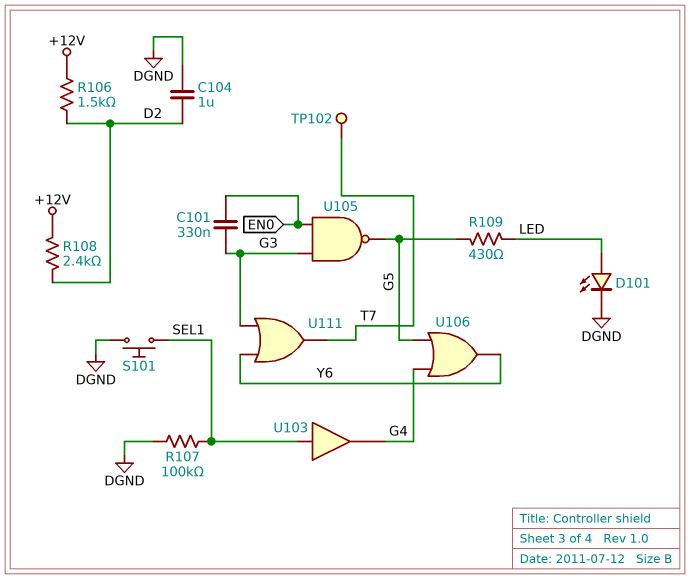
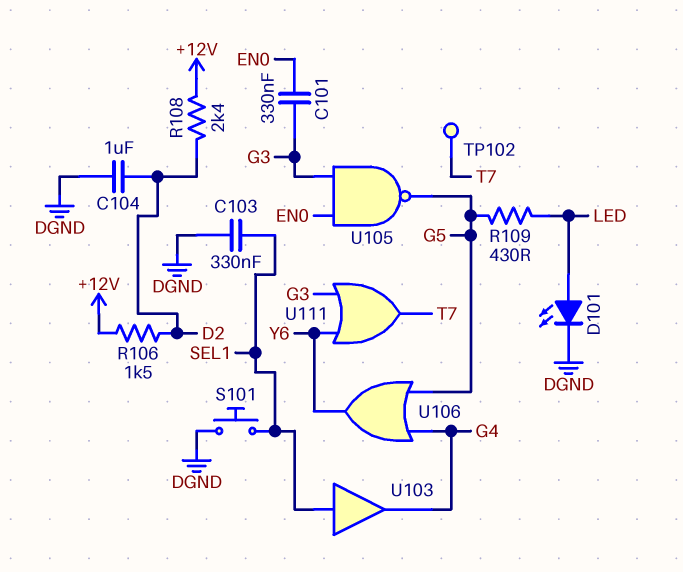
C103: none -> 330nF (DGND, SEL1)
R107: 100k (DGND, SEL1) -> none

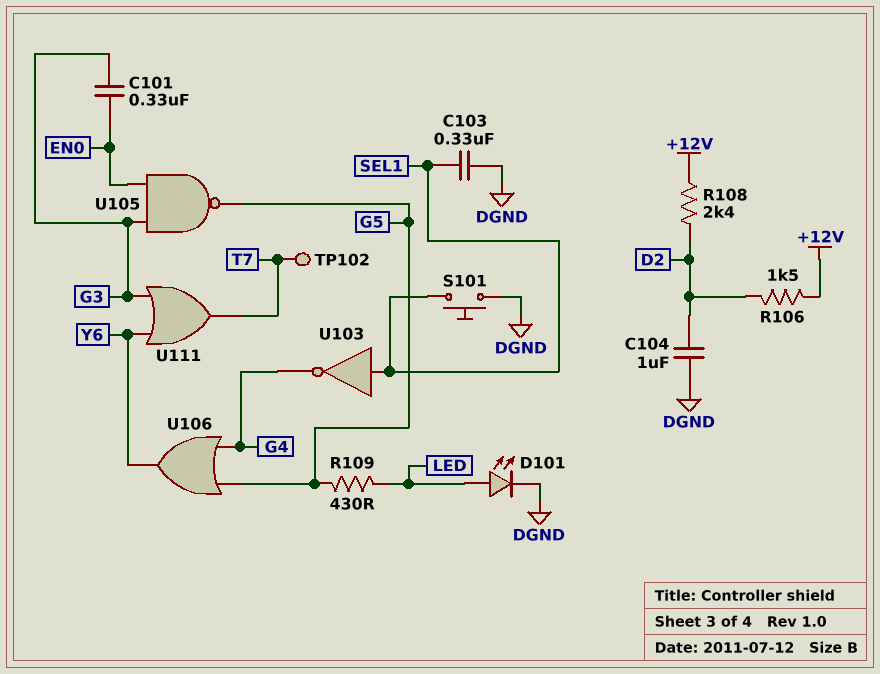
U103: buffer (in SEL1, out G4) -> NOT (in SEL1, out G4)

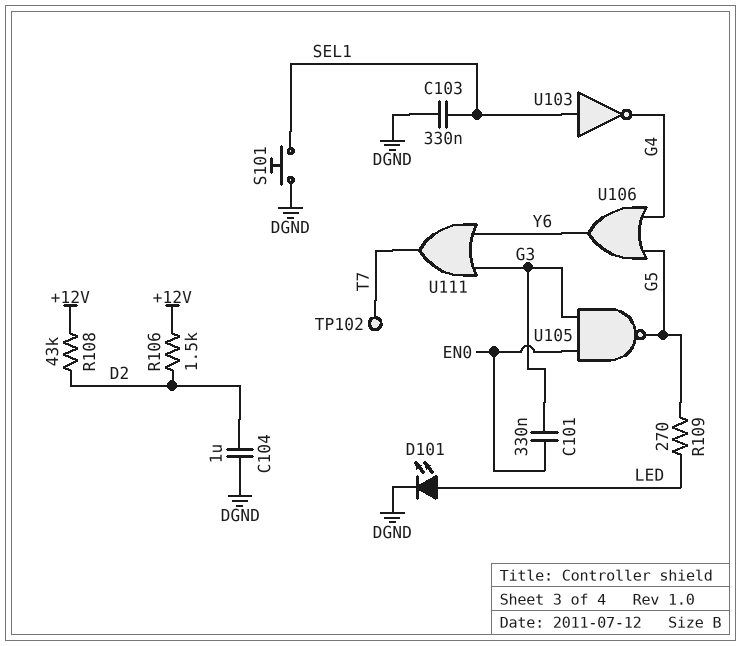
R108: 2.4k (+12V, D2) -> 43k (+12V, D2)
R109: 430 (G5, LED) -> 270 (G5, LED)

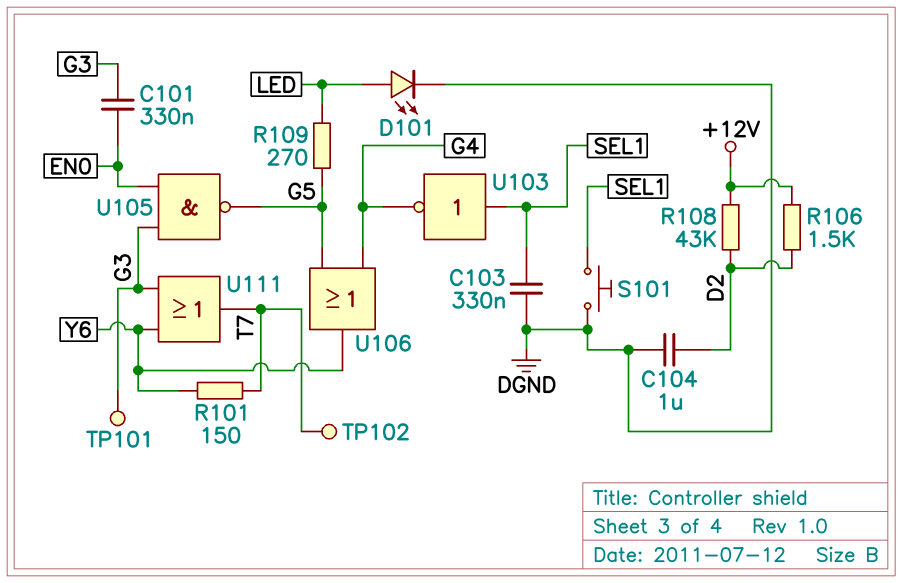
R101: none -> 150 (T7, Y6)
TP101: none -> test point (G3)

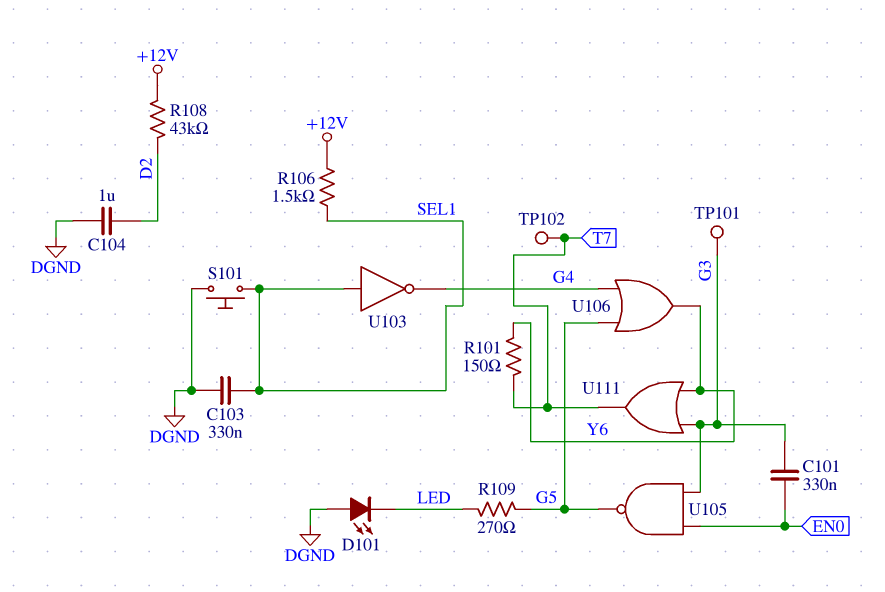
D101: LED (A LED, K DGND) -> LED (A DGND, K LED)
R106: 1.5k (+12V, D2) -> 1.5k (+12V, SEL1)

